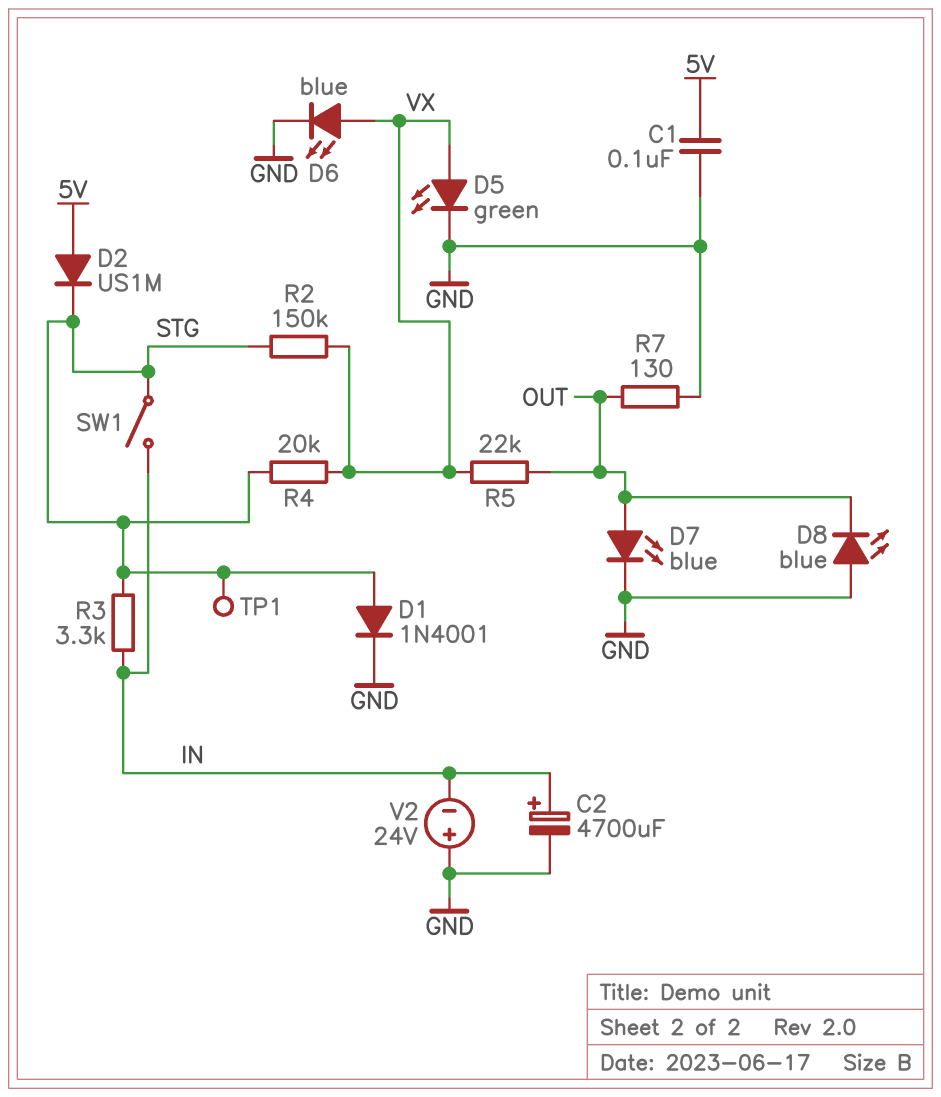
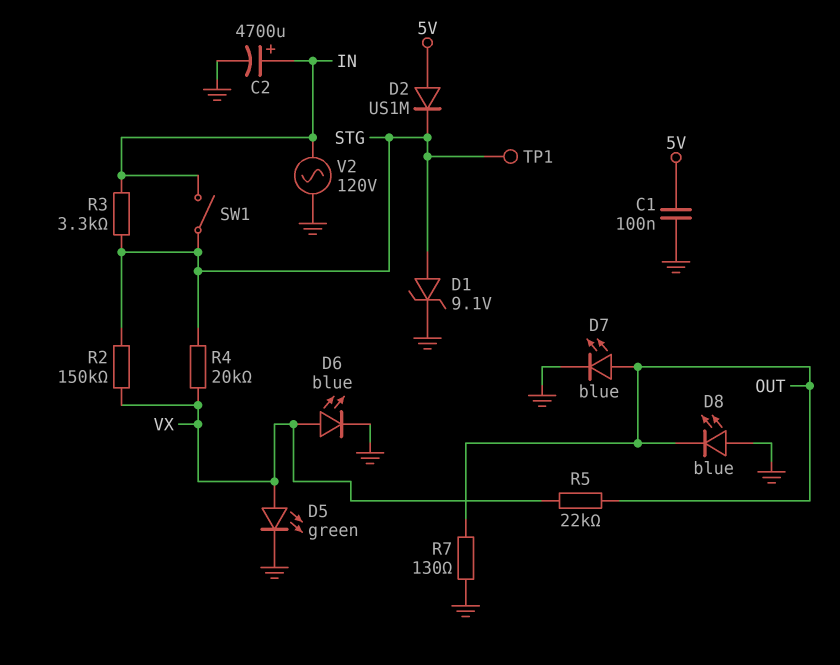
D1: diode 1N4001 (A STG, K GND) -> zener 9.1V (A STG, K GND)
V2: 24V (plus GND, minus IN) -> AC 120V (GND, IN)

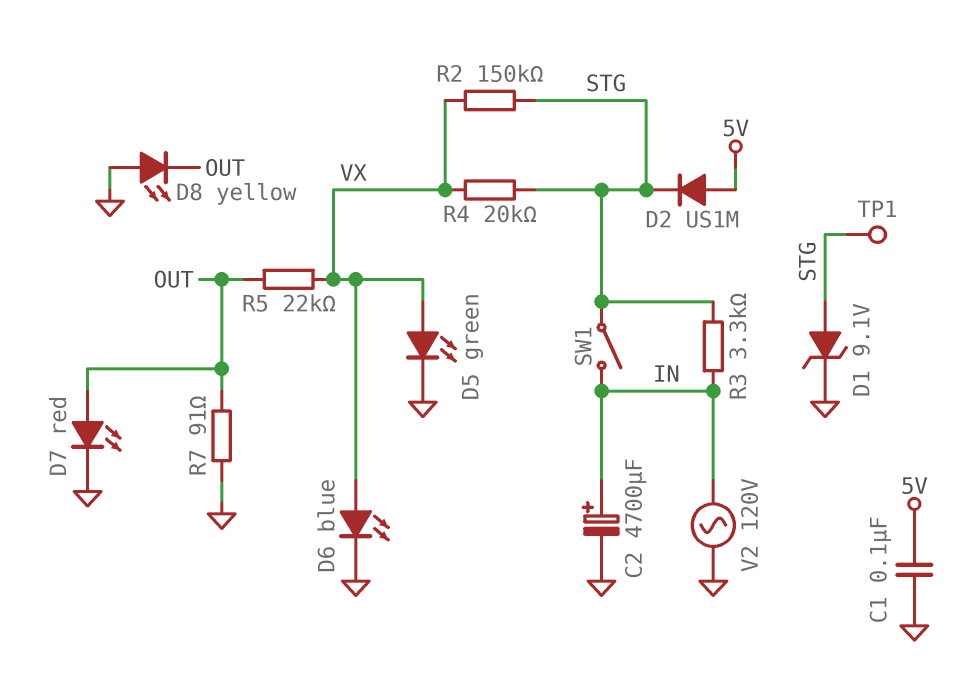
D7: LED blue (A OUT, K GND) -> LED red (A OUT, K GND)
D8: LED blue (A GND, K OUT) -> LED yellow (A GND, K OUT)
R7: 130 (GND, OUT) -> 91 (GND, OUT)

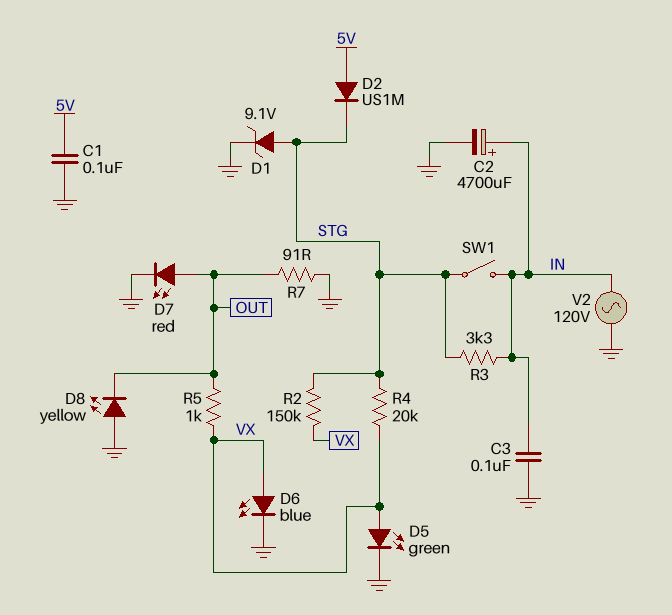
C3: none -> 100nF (GND, IN)
R5: 22k (OUT, VX) -> 1k (OUT, VX)
TP1: test point (STG) -> none

